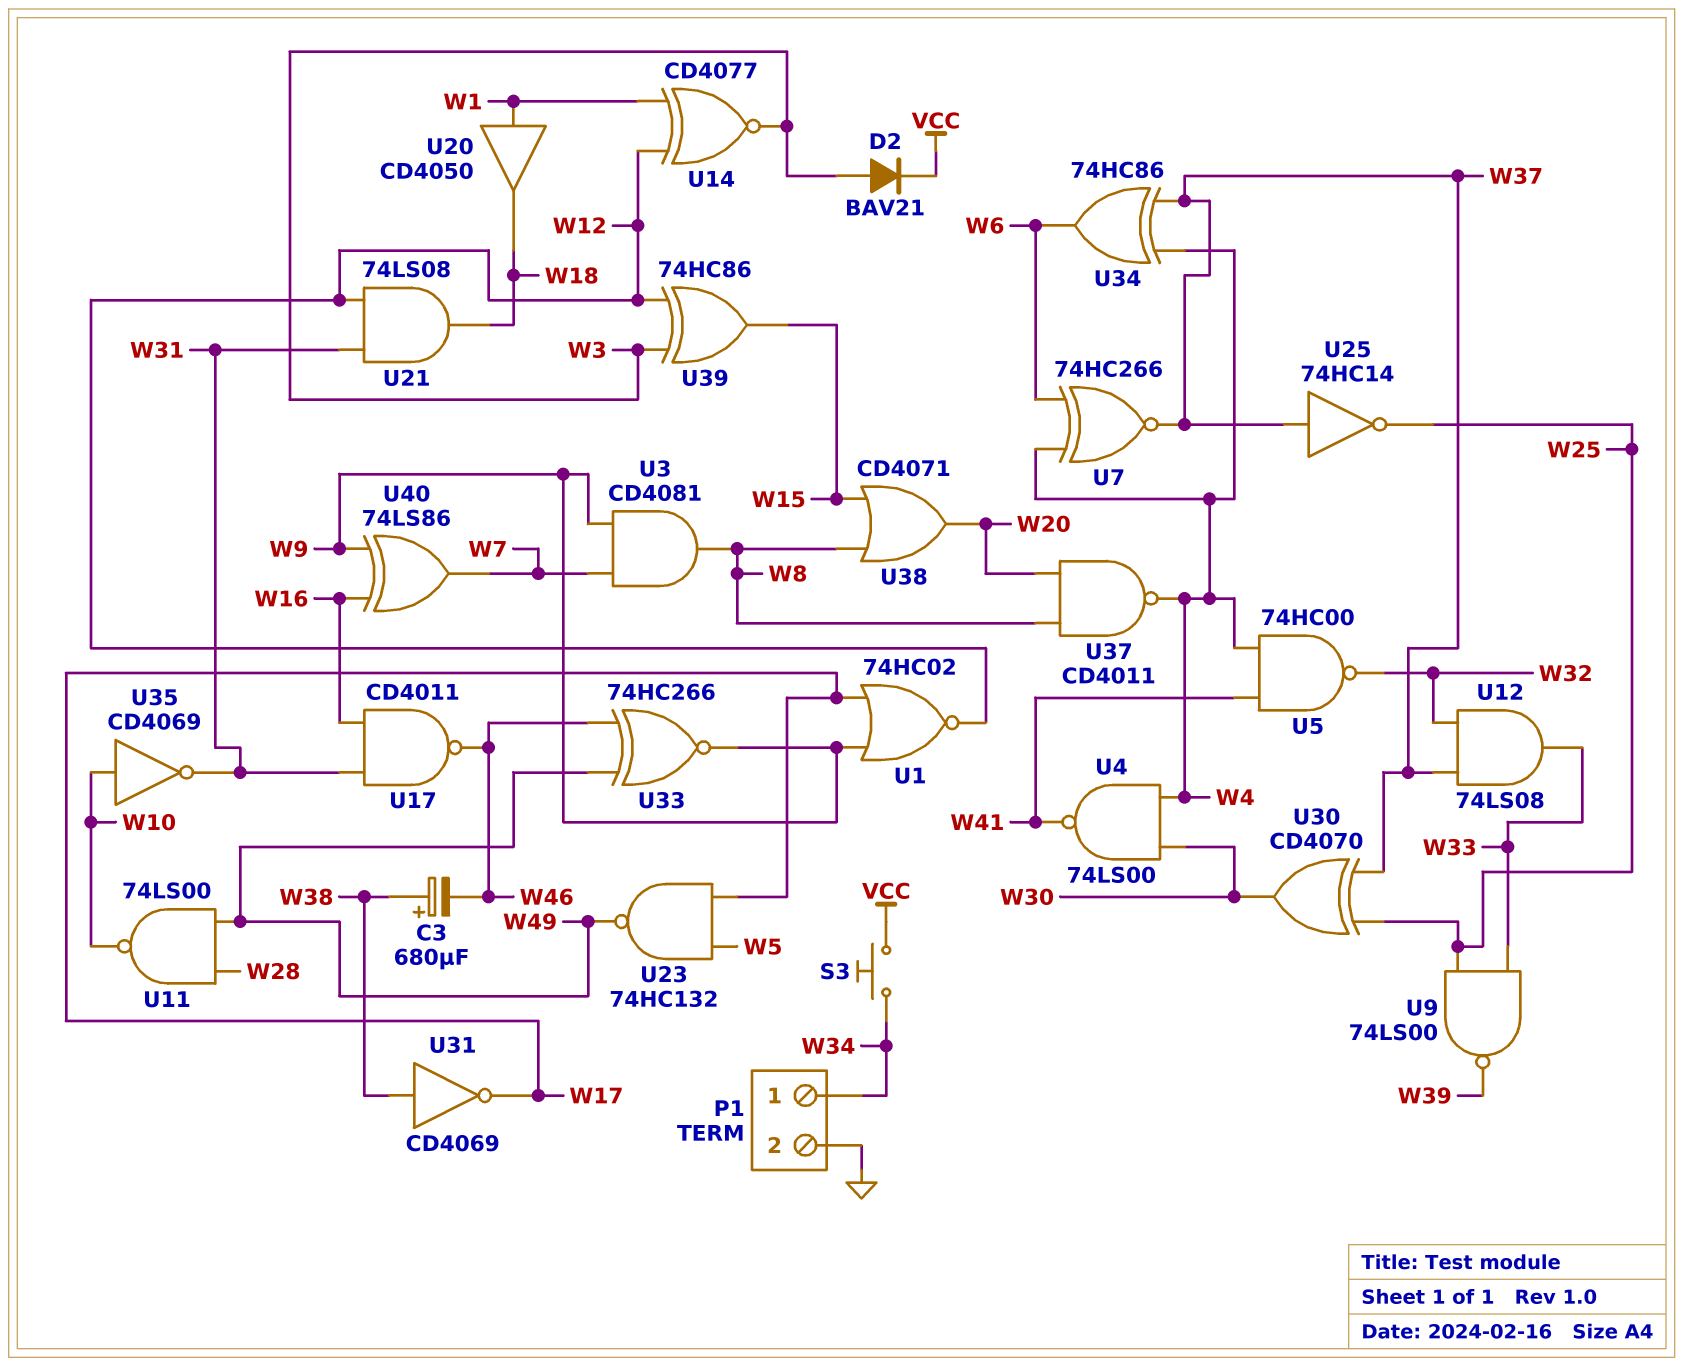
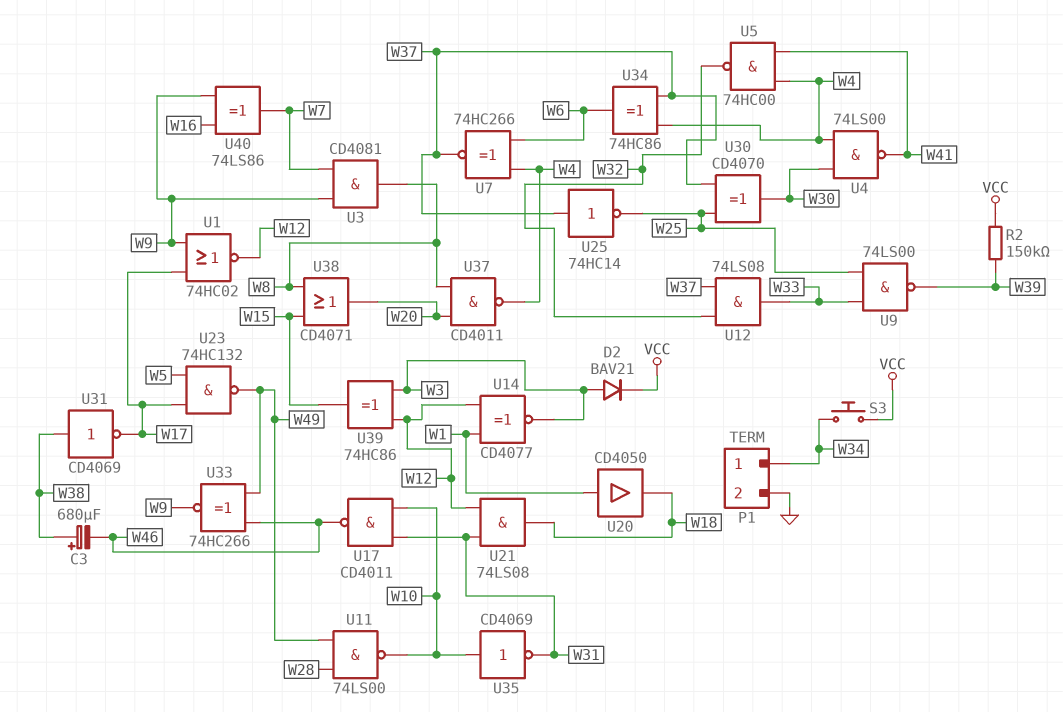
R2: none -> 150k (VCC, W39)
U17: NAND CD4011 (in W16, in W31, out W46) -> NAND CD4011 (in W10, in W31, out W46)

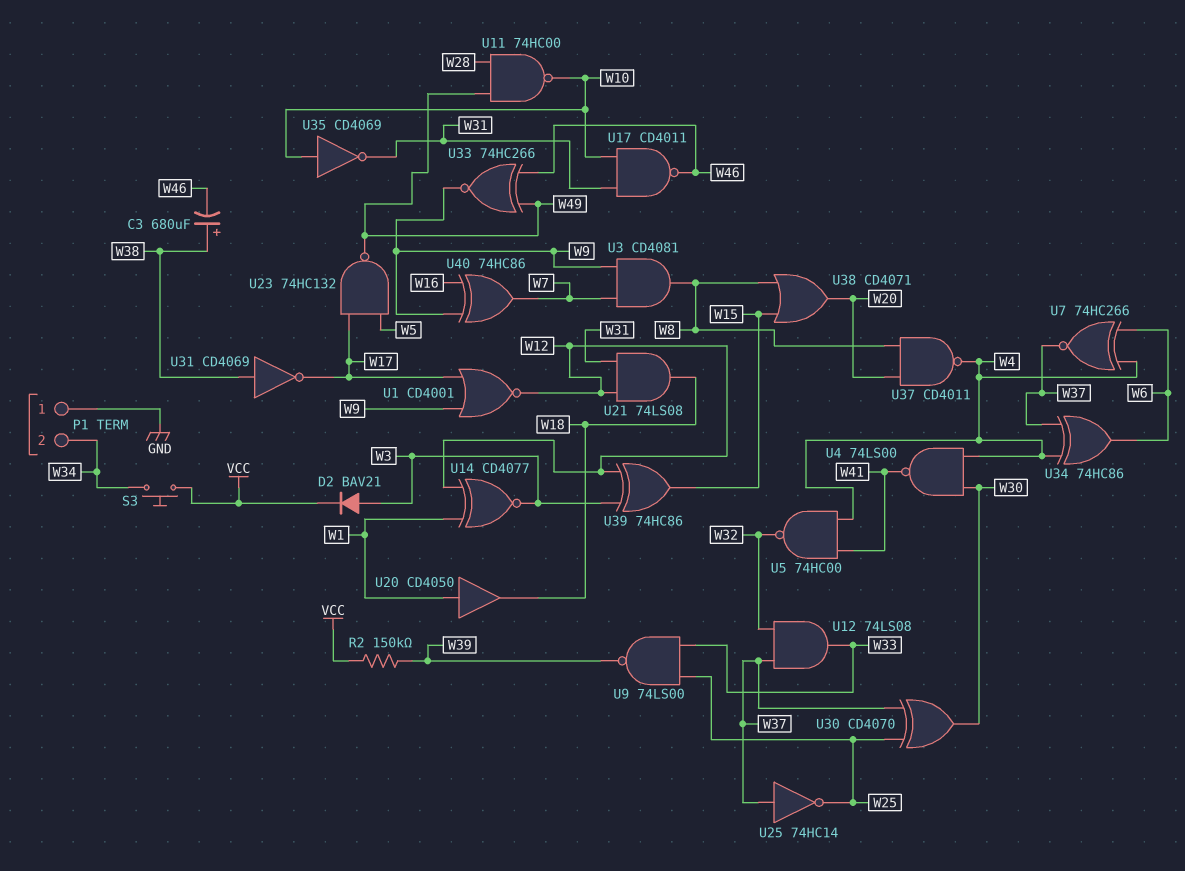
P1 pin 1: W34 -> GND
P1 pin 2: GND -> W34
U1: NOR 74HC02 (in W9, in W17, out W12) -> NOR CD4001 (in W9, in W17, out W12)
U11: NAND 74LS00 (in W28, in W49, out W10) -> NAND 74HC00 (in W28, in W49, out W10)
U40: XOR 74LS86 (in W9, in W16, out W7) -> XOR 74HC86 (in W9, in W16, out W7)

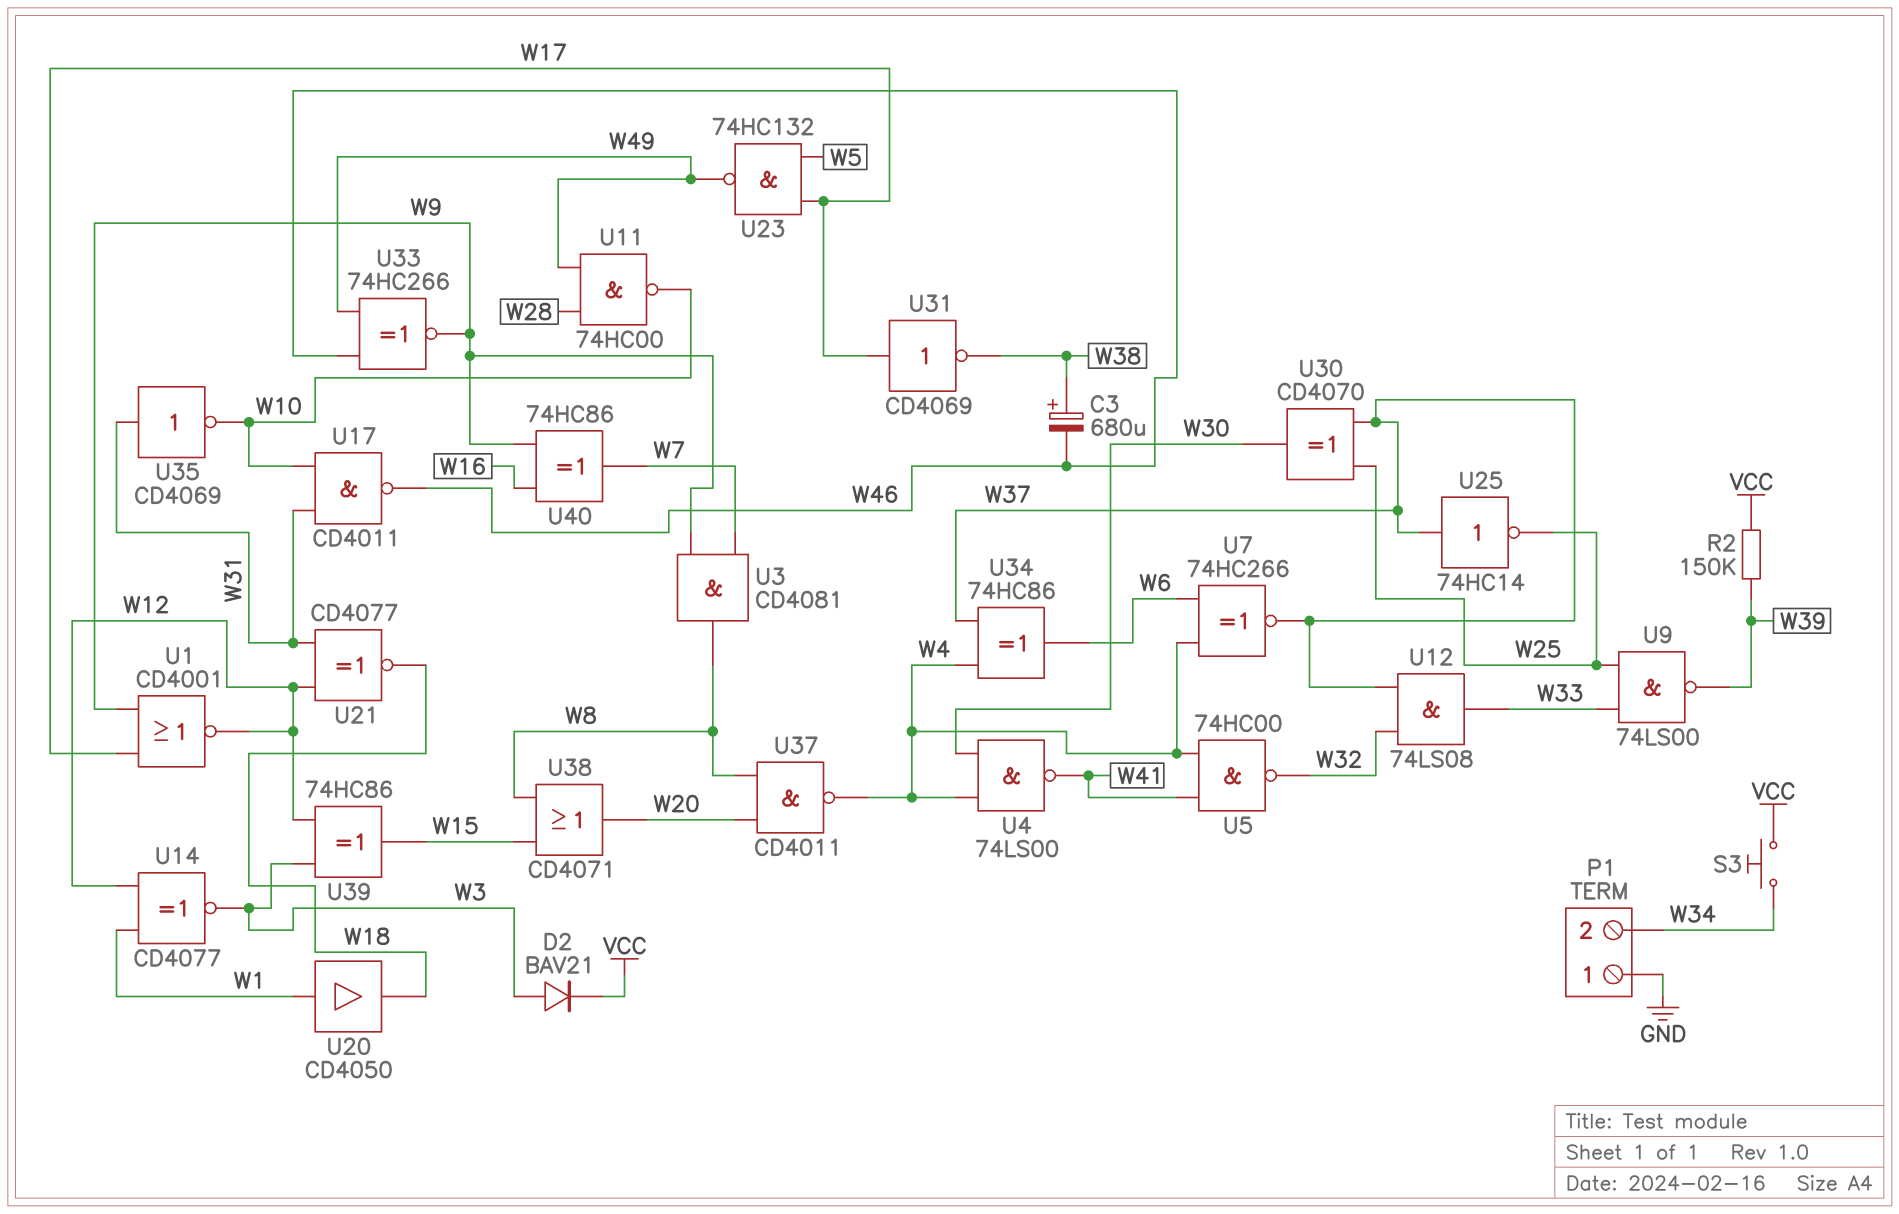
U21: AND 74LS08 (in W12, in W31, out W18) -> XNOR CD4077 (in W12, in W31, out W18)
U31: NOT CD4069 (in W38, out W17) -> NOT CD4069 (in W17, out W38)
U35: NOT CD4069 (in W10, out W31) -> NOT CD4069 (in W31, out W10)

